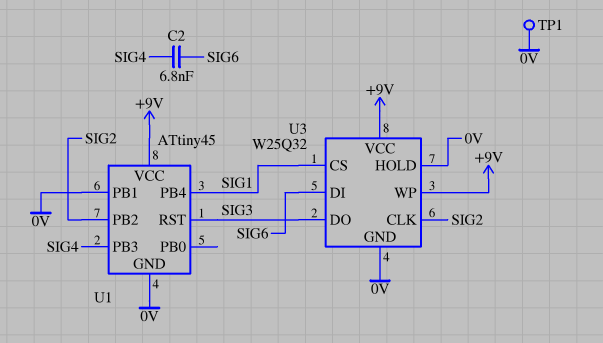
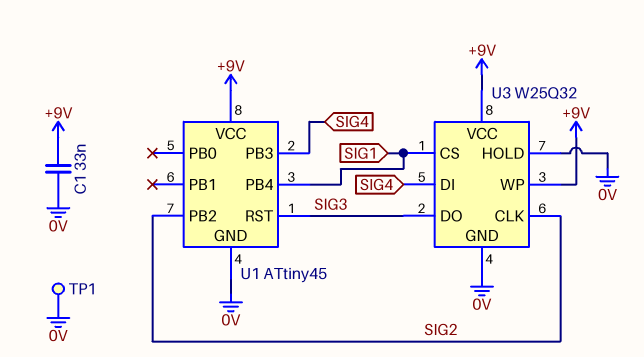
C1: none -> 33nF (+9V, 0V)
C2: 6.8nF (SIG4, SIG6) -> none
U1 pin PB1: 0V -> none
U3 pin DI: SIG6 -> SIG4

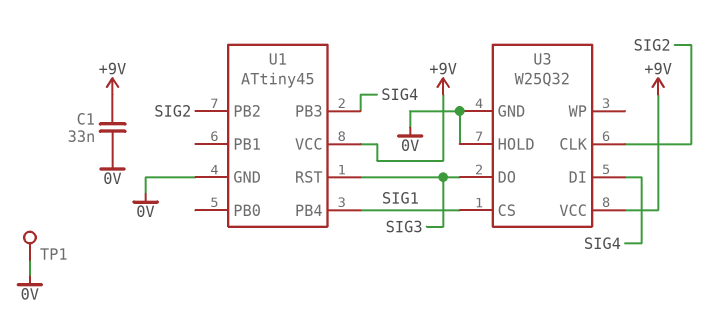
U3 pin WP: +9V -> none

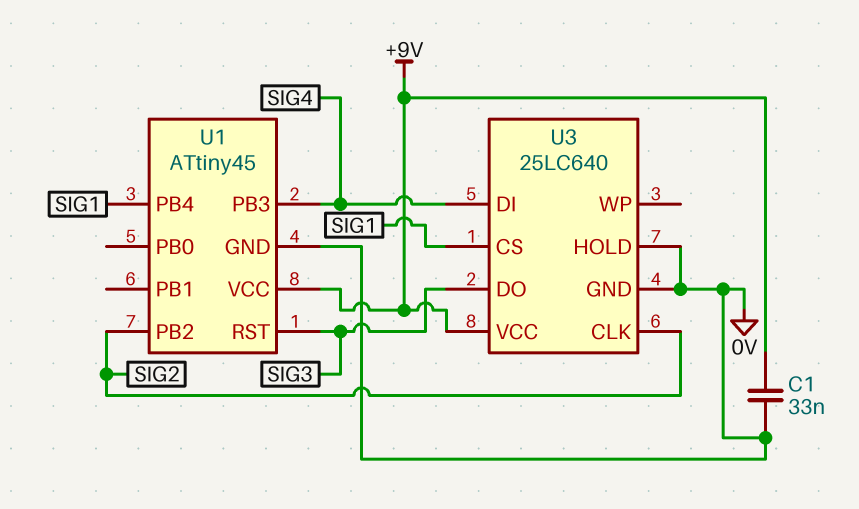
TP1: test point (0V) -> none
U3: W25Q32 -> 25LC640

